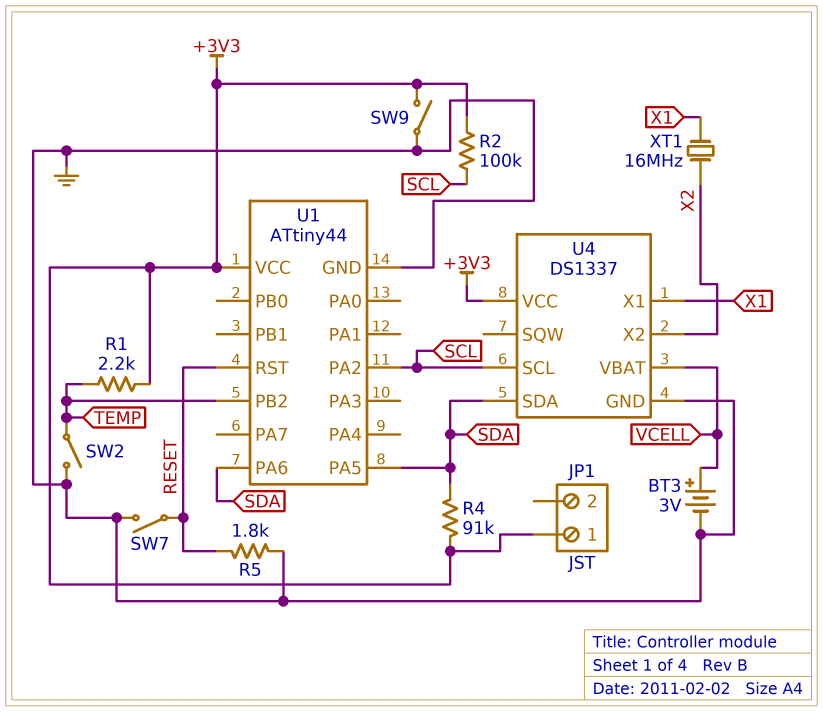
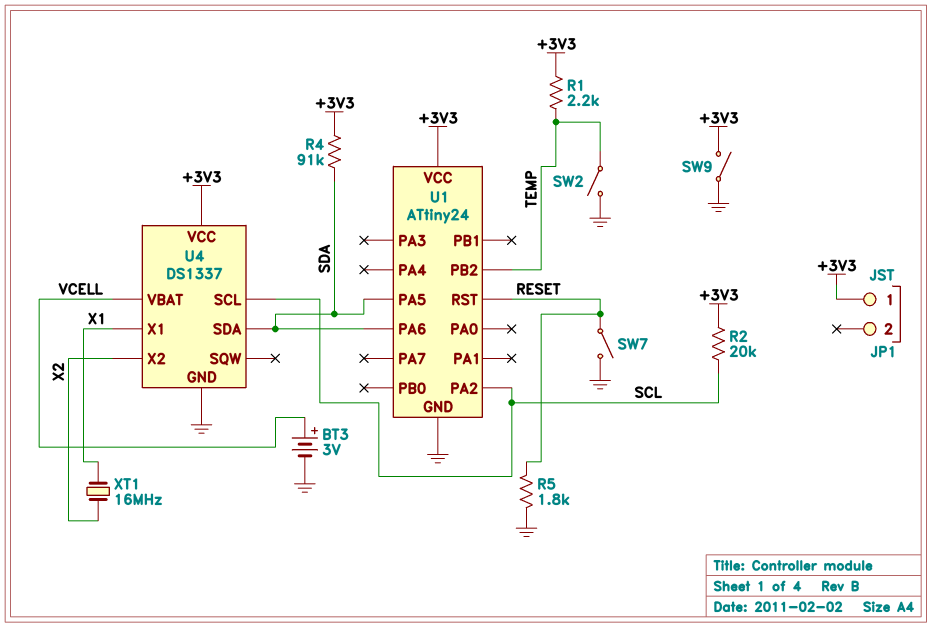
R2: 100k (+3V3, SCL) -> 20k (+3V3, SCL)
U1: ATtiny44 -> ATtiny24

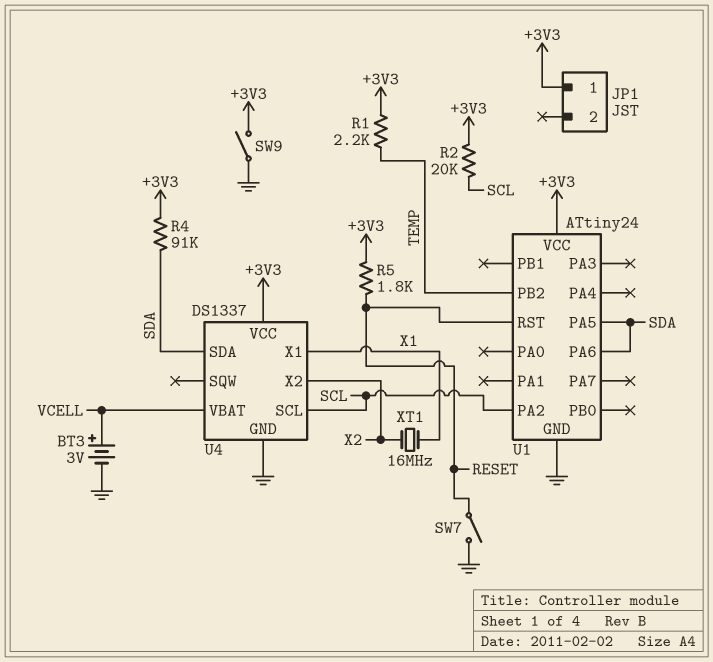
R5: 1.8k (GND, RESET) -> 1.8k (+3V3, RESET)
SW2: switch (GND, TEMP) -> none

